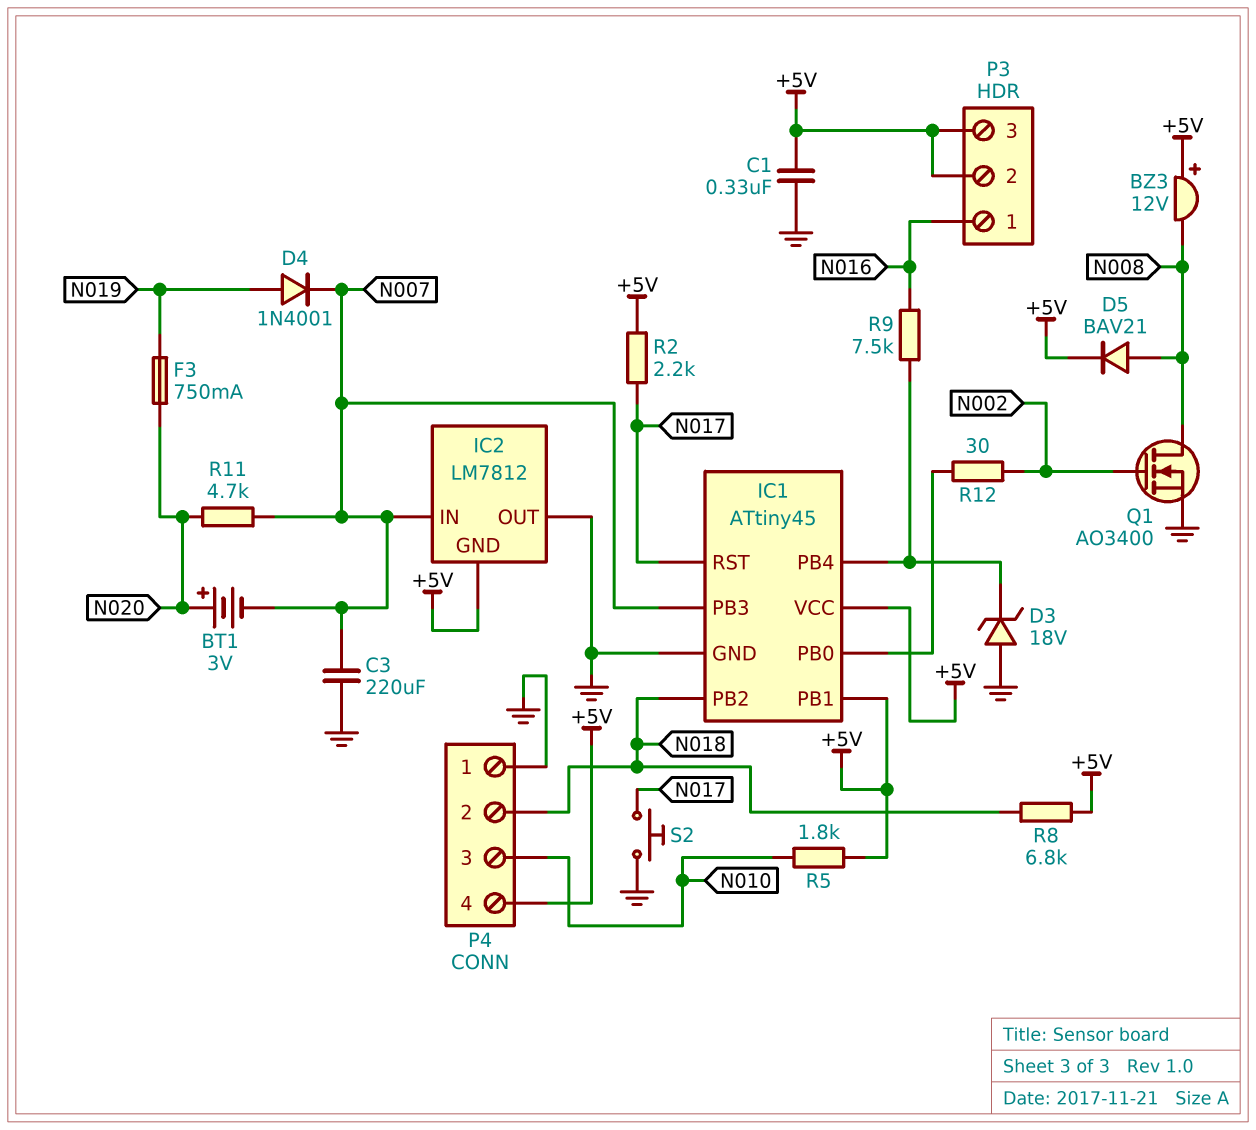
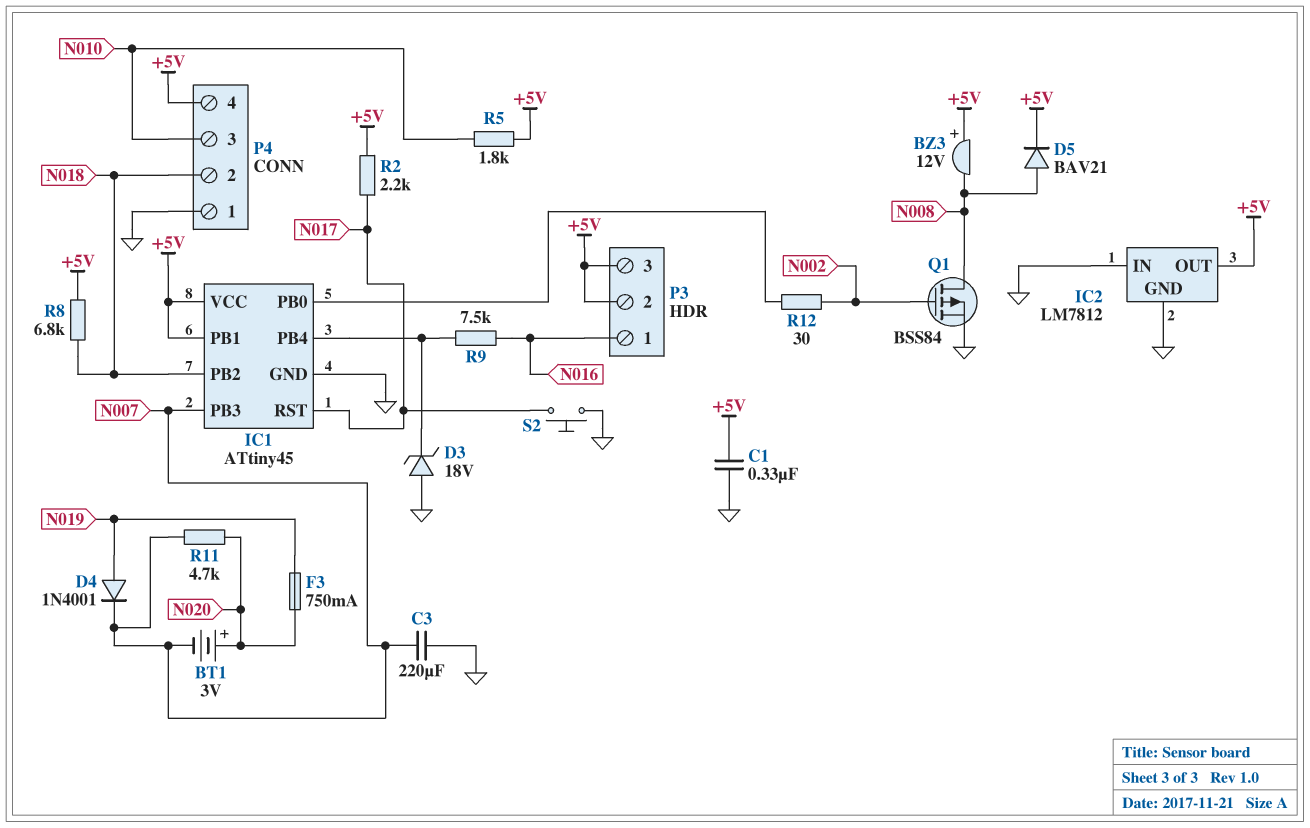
IC2 pin GND: +5V -> GND
IC2 pin IN: N007 -> GND
IC2 pin OUT: GND -> +5V
Q1: NMOS AO3400 (G N002, D N008, S GND) -> PMOS BSS84 (G N002, D N008, S GND)

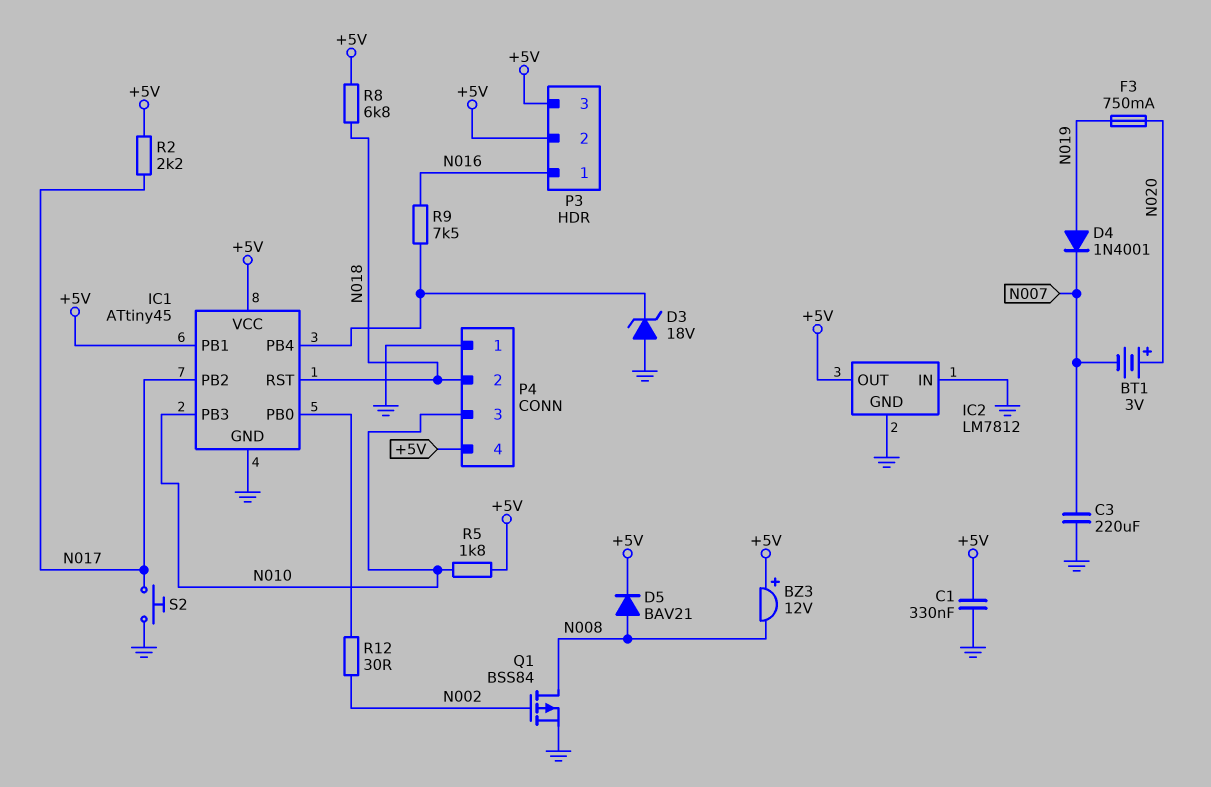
IC1 pin PB2: N018 -> N017
IC1 pin PB3: N007 -> N010
IC1 pin RST: N017 -> N018
R11: 4.7k (N007, N020) -> none

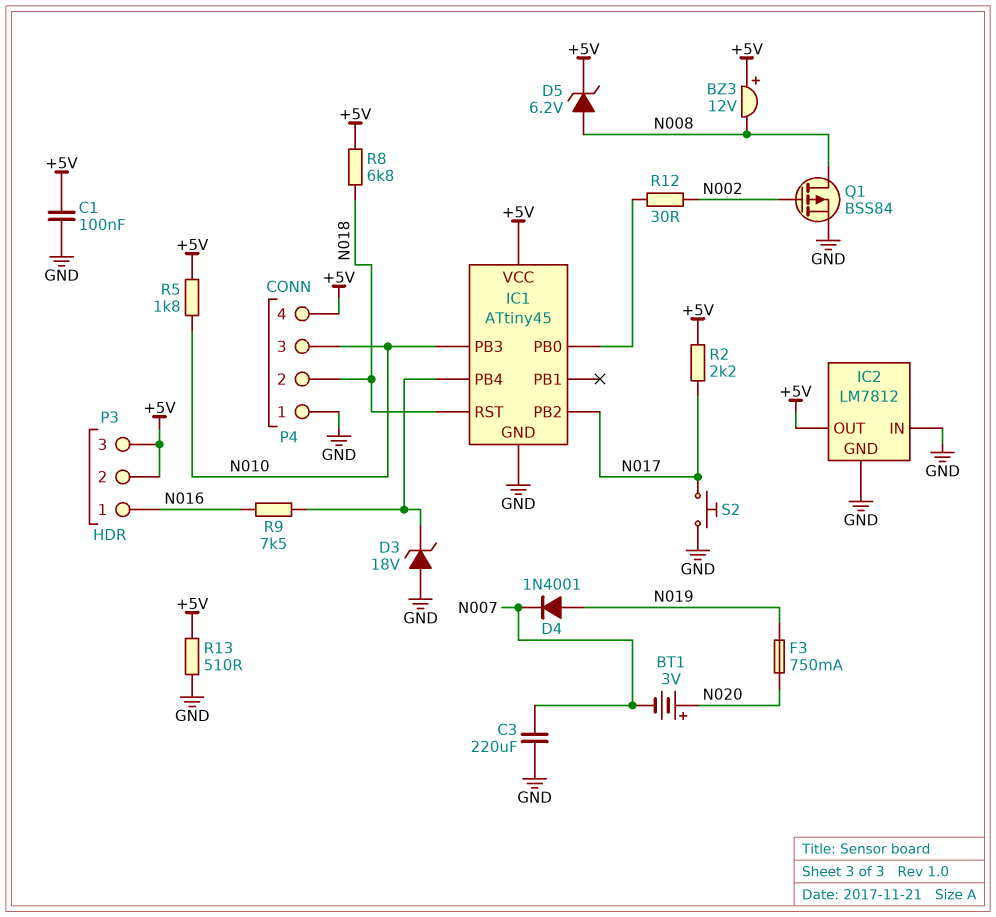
C1: 330nF (+5V, GND) -> 100nF (+5V, GND)
D5: diode BAV21 (A N008, K +5V) -> zener 6.2V (A N008, K +5V)
IC1 pin PB1: +5V -> none
R13: none -> 510 (+5V, GND)

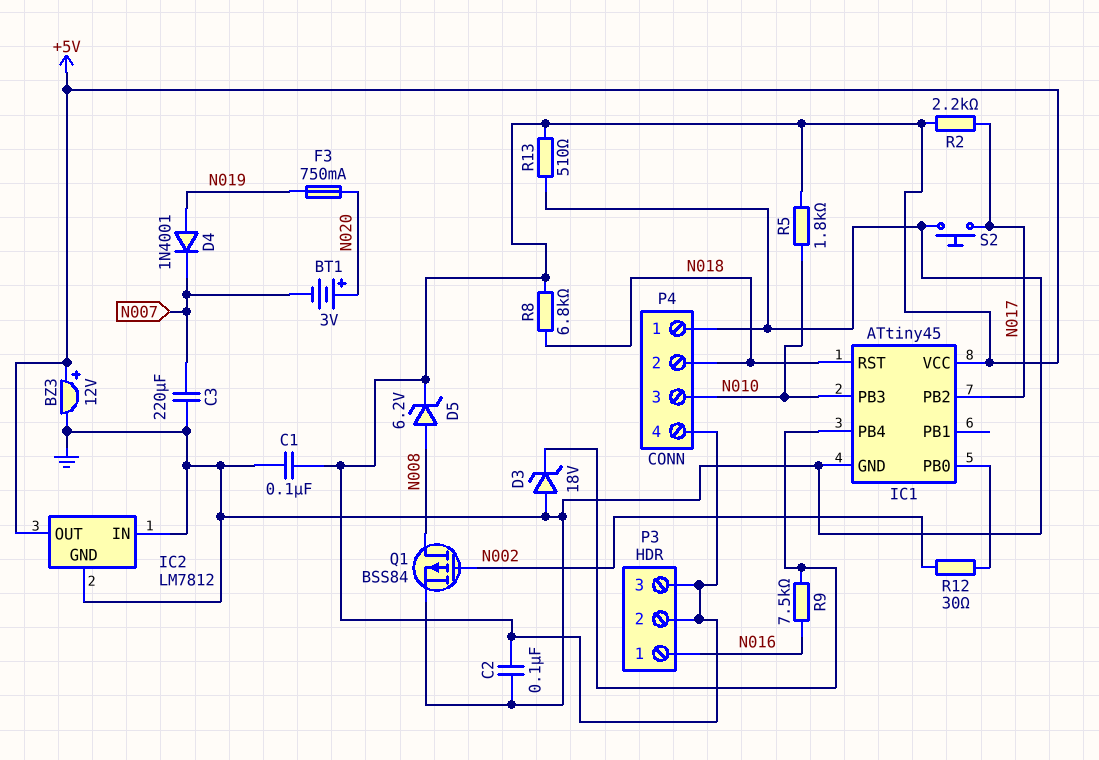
BZ3: buzzer 12V (plus +5V, minus N008) -> buzzer 12V (plus +5V, minus GND)
C2: none -> 100nF (+5V, GND)

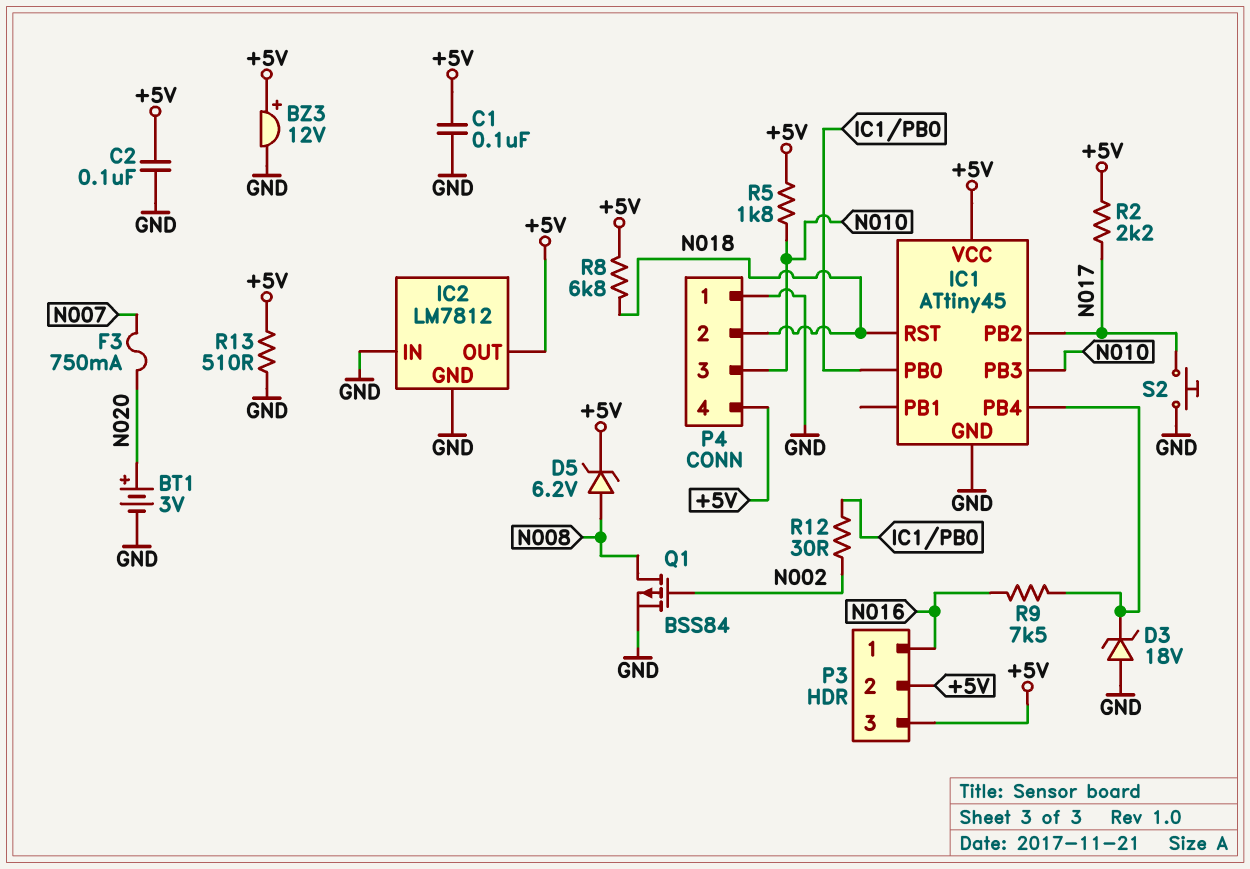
BT1: 3V (plus N020, minus N007) -> 3V (plus N020, minus GND)
C3: 220uF (GND, N007) -> none
D4: diode 1N4001 (A N019, K N007) -> none
F3: 750mA (N019, N020) -> 750mA (N007, N020)

